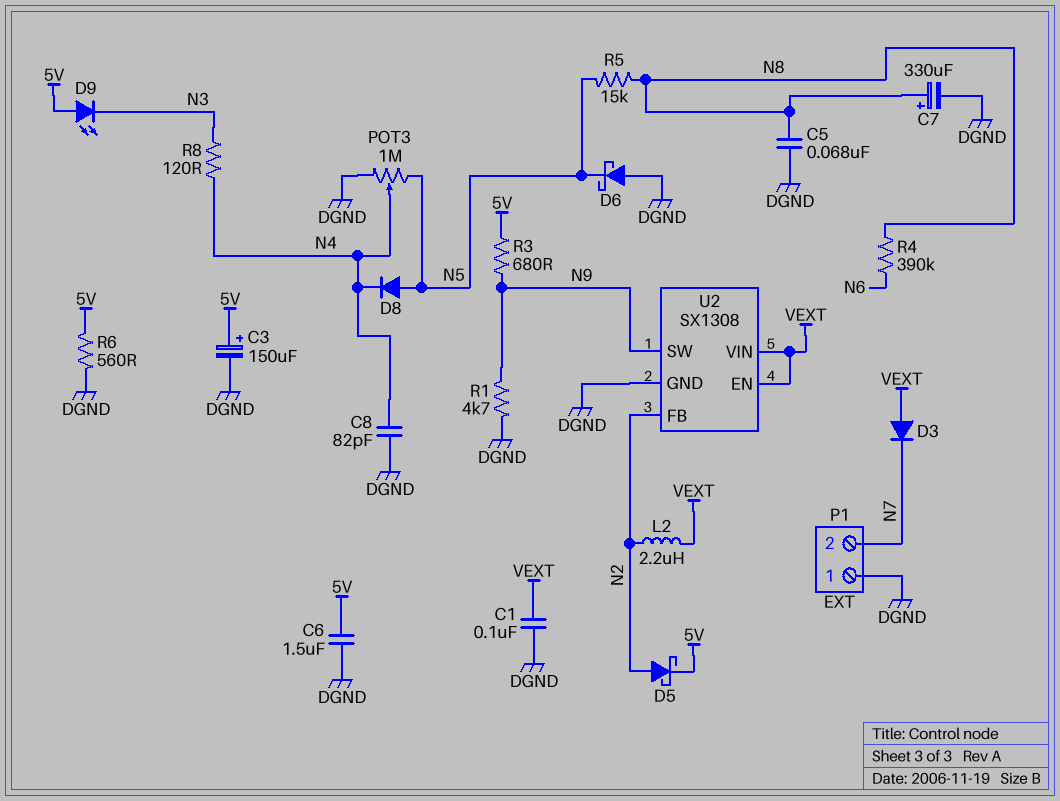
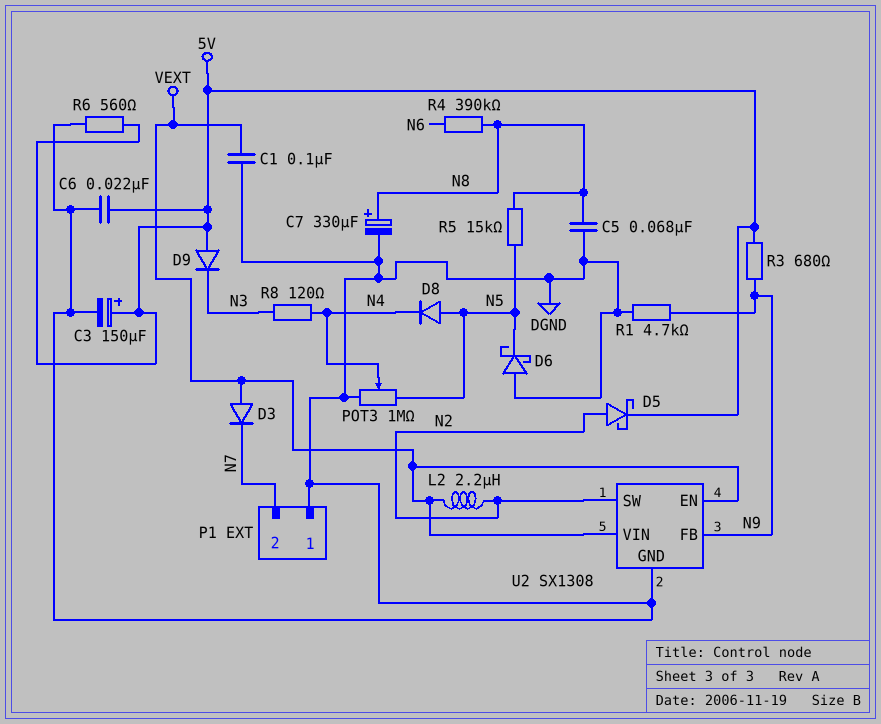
C6: 1.5uF (5V, DGND) -> 22nF (5V, DGND)
C8: 82pF (DGND, N4) -> none
D9: LED (A 5V, K N3) -> diode (A 5V, K N3)
U2 pin FB: N2 -> N9
U2 pin SW: N9 -> N2

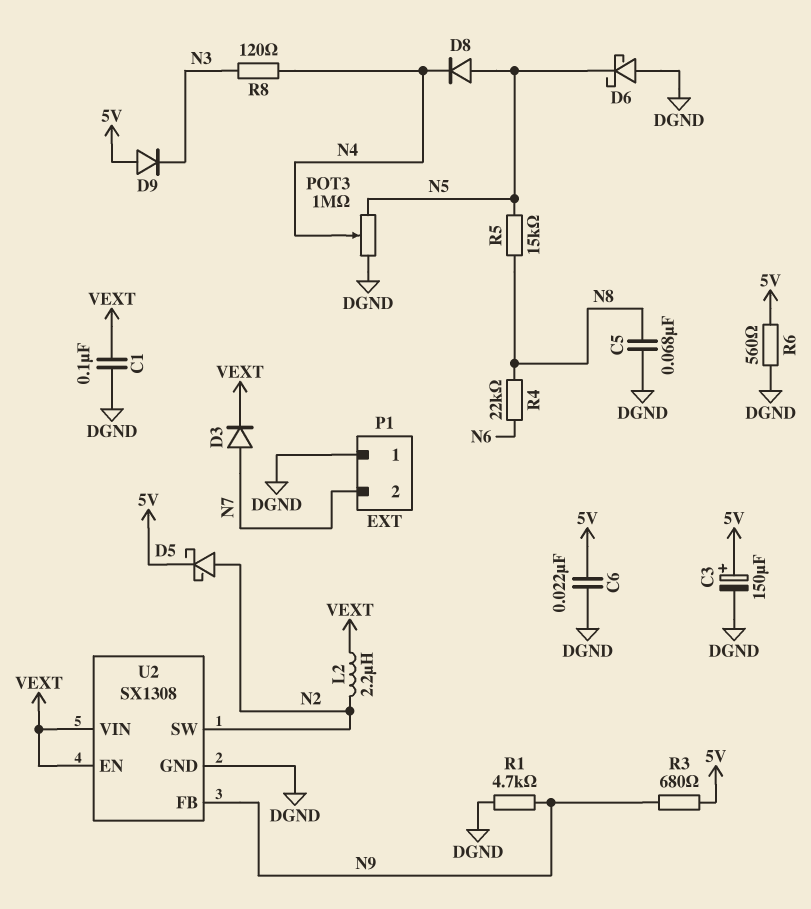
C7: 330uF (plus N8, minus DGND) -> none
D3: diode (A VEXT, K N7) -> diode (A N7, K VEXT)
R4: 390k (N6, N8) -> 22k (N6, N8)

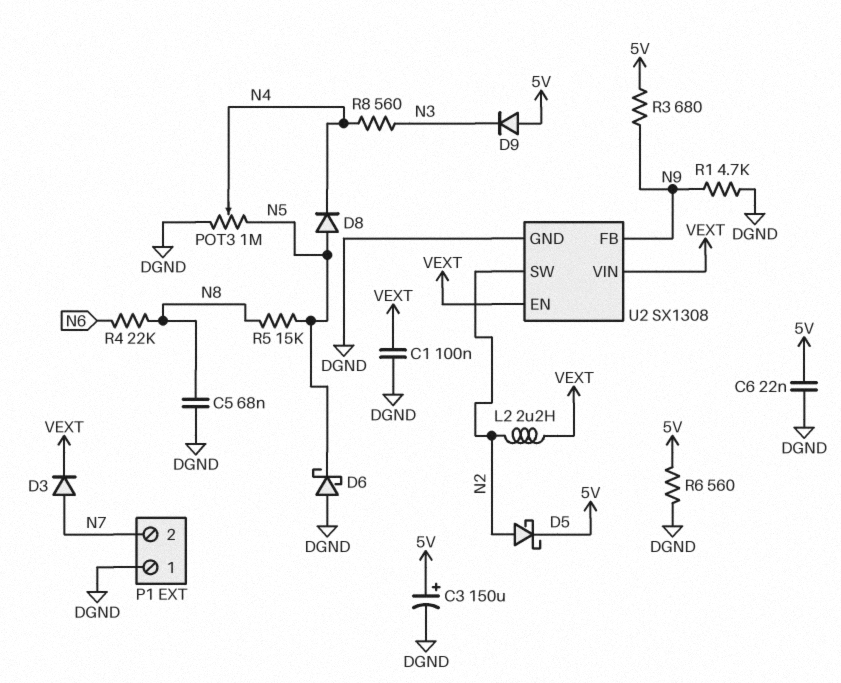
R8: 120 (N3, N4) -> 560 (N3, N4)

